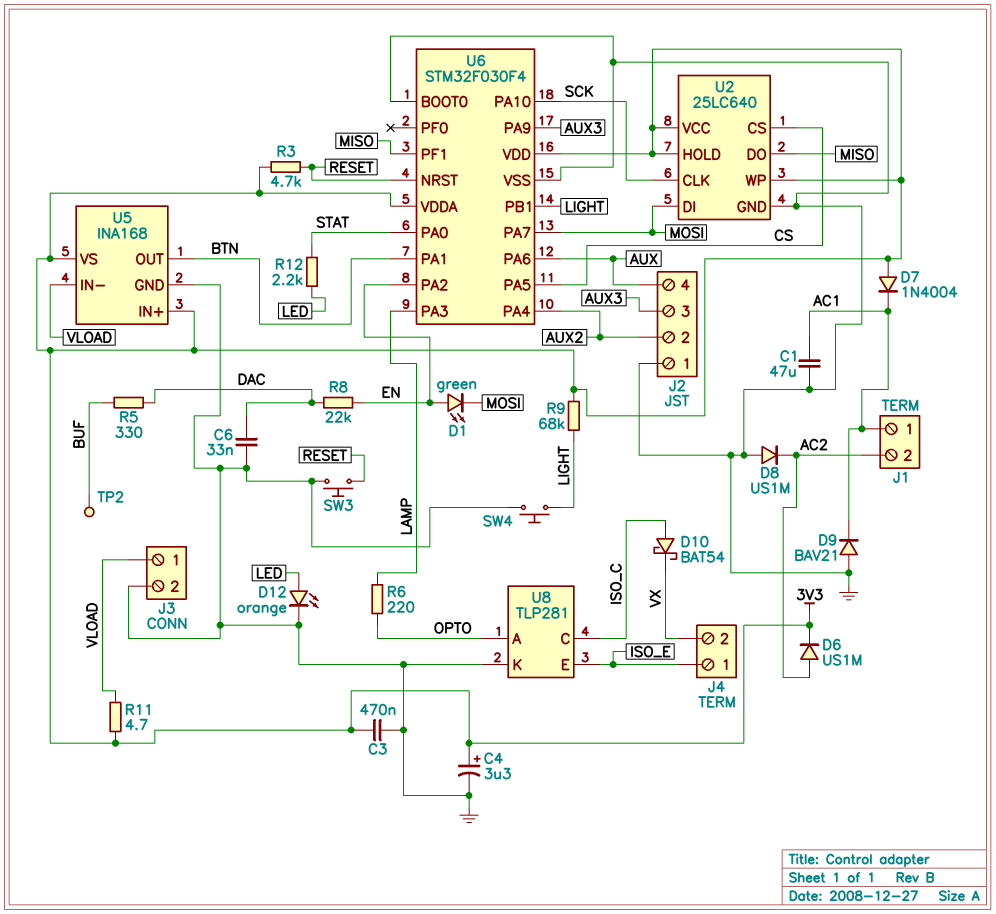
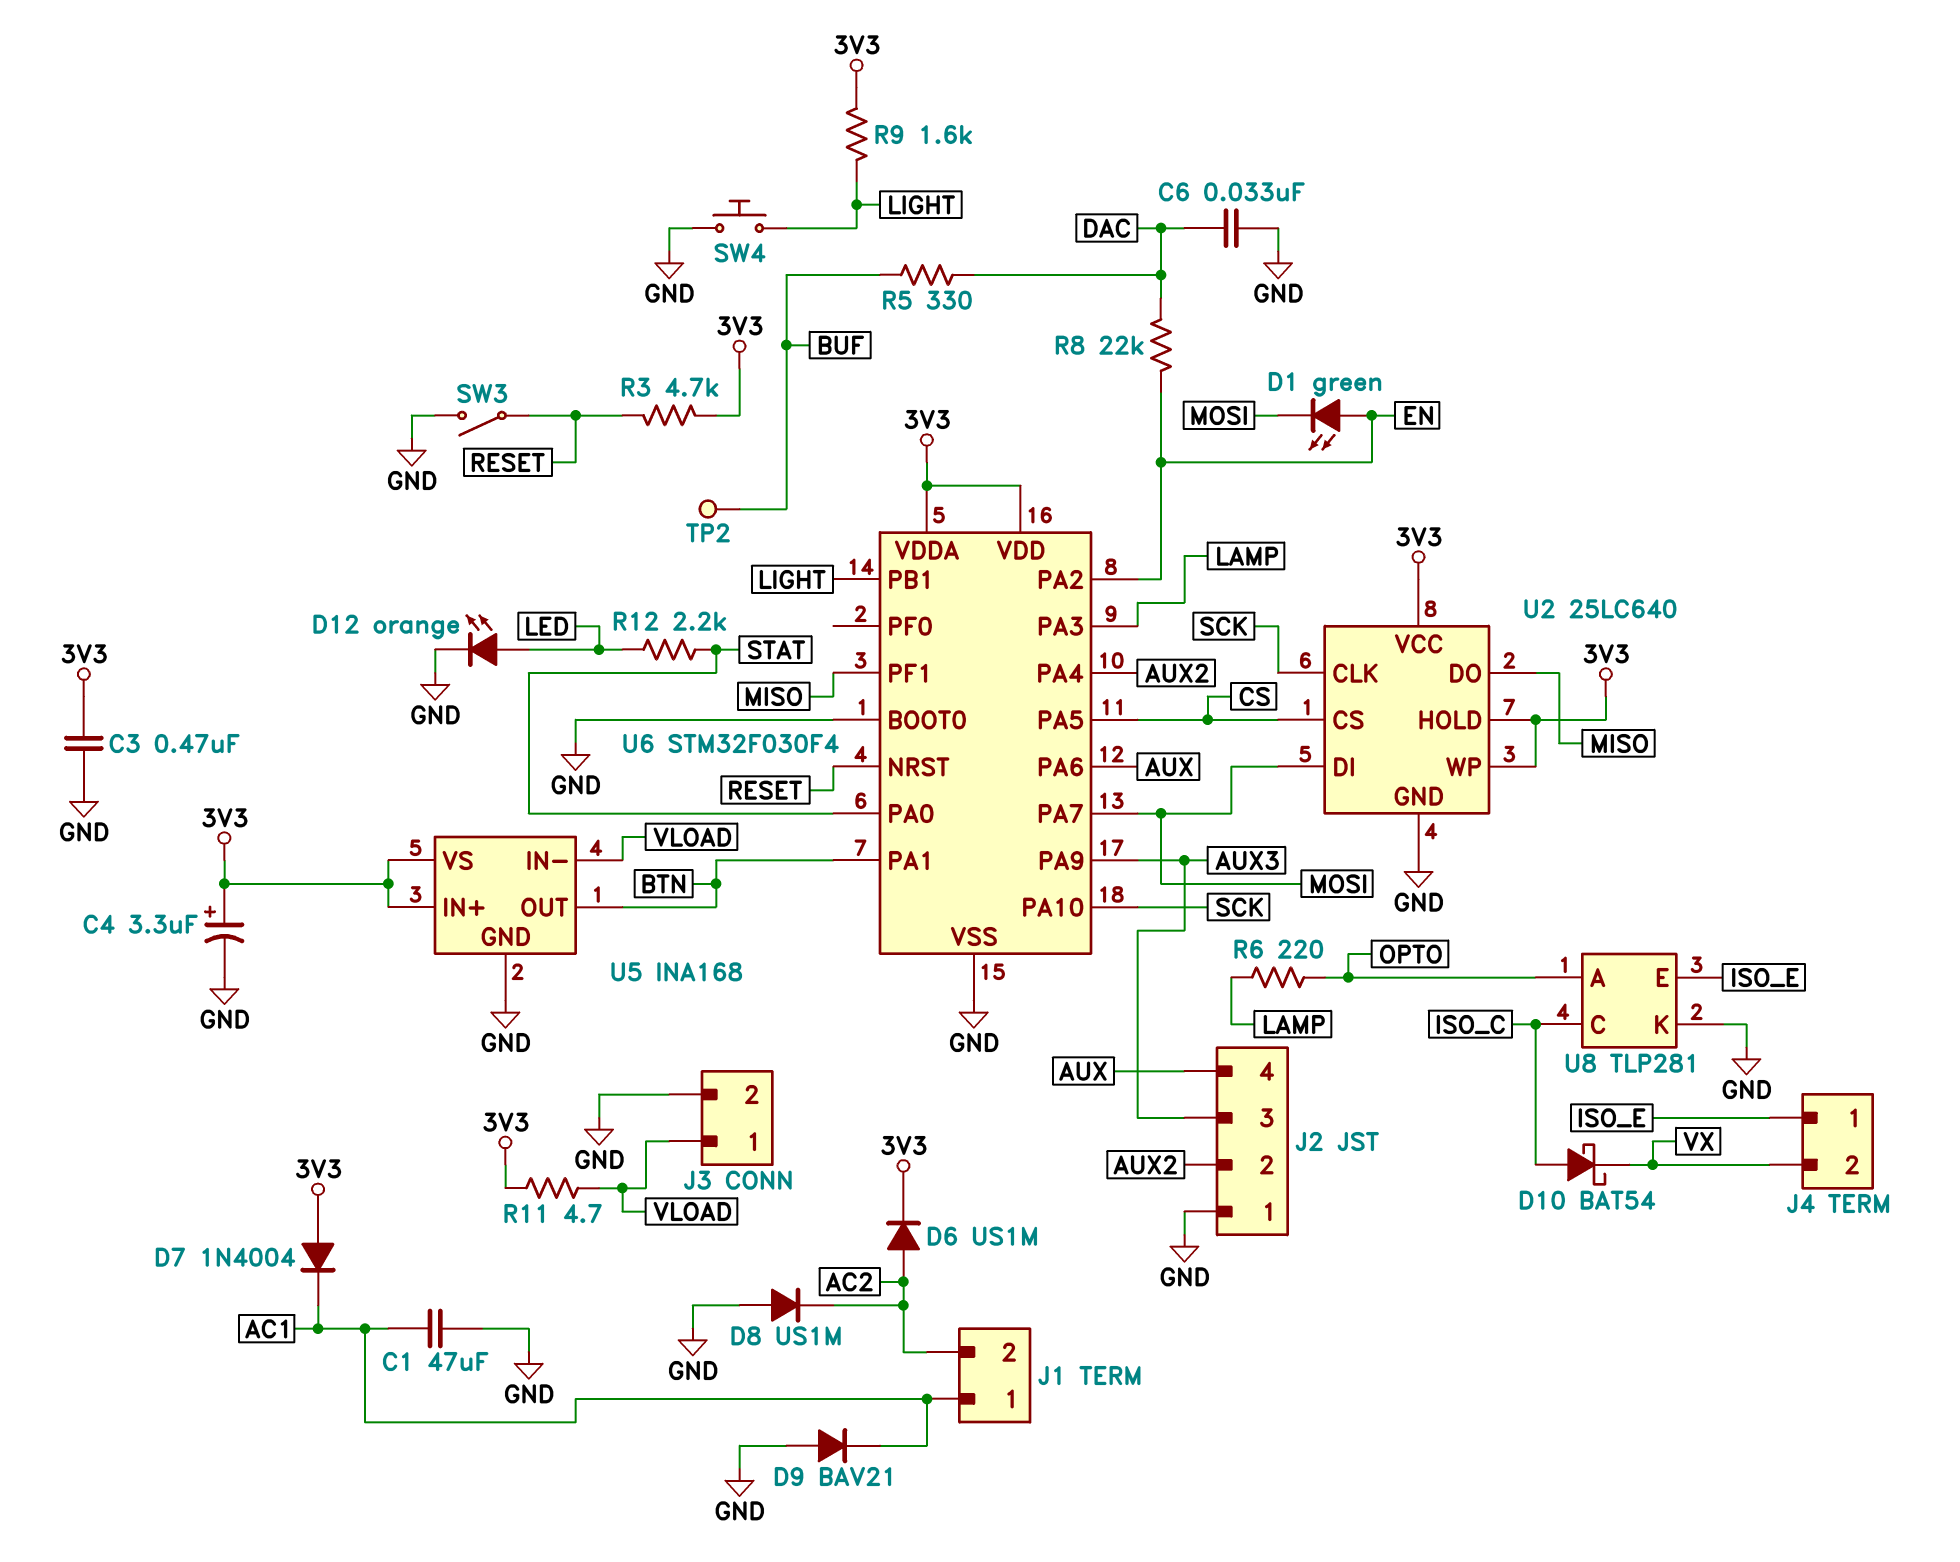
R9: 68k (3V3, LIGHT) -> 1.6k (3V3, LIGHT)
SW3: button (GND, RESET) -> switch (GND, RESET)

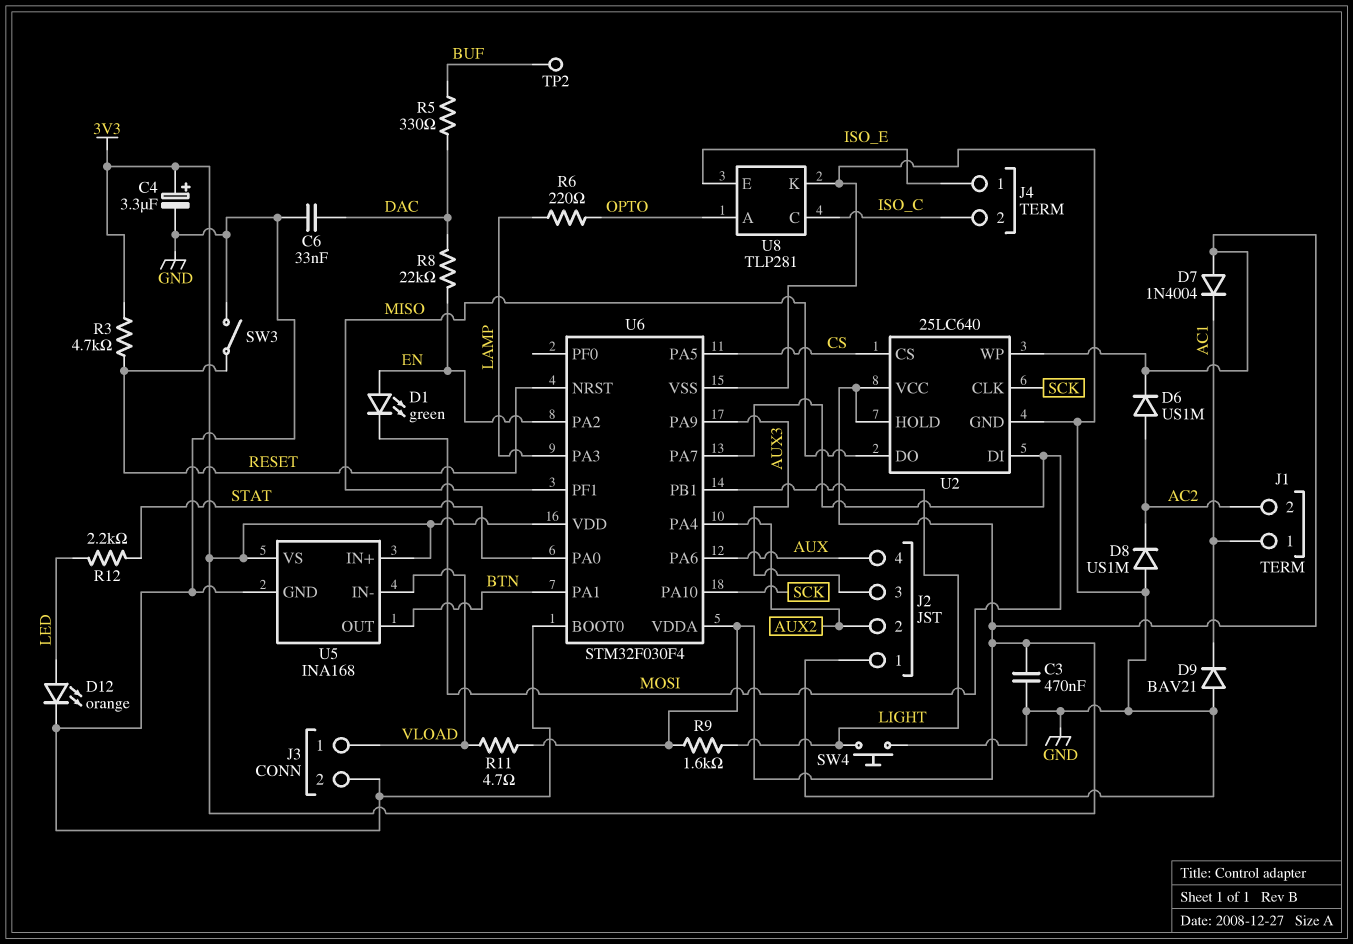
C1: 47uF (AC1, GND) -> none
D10: schottky BAT54 (A ISO_C, K VX) -> none
J4 pin 2: VX -> ISO_C

